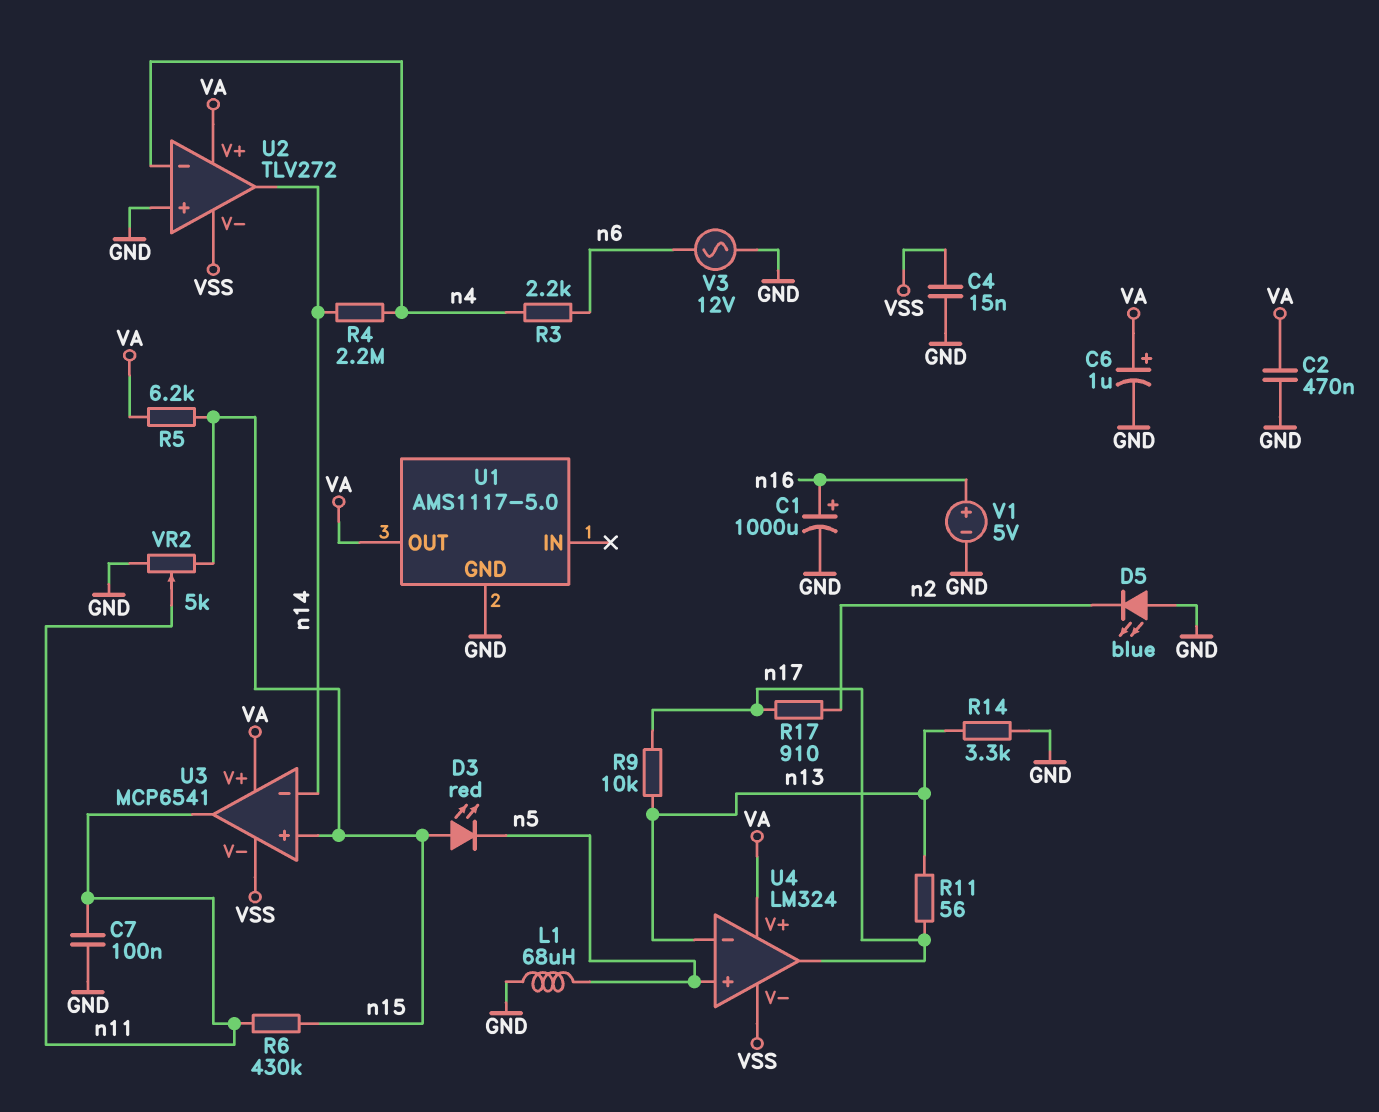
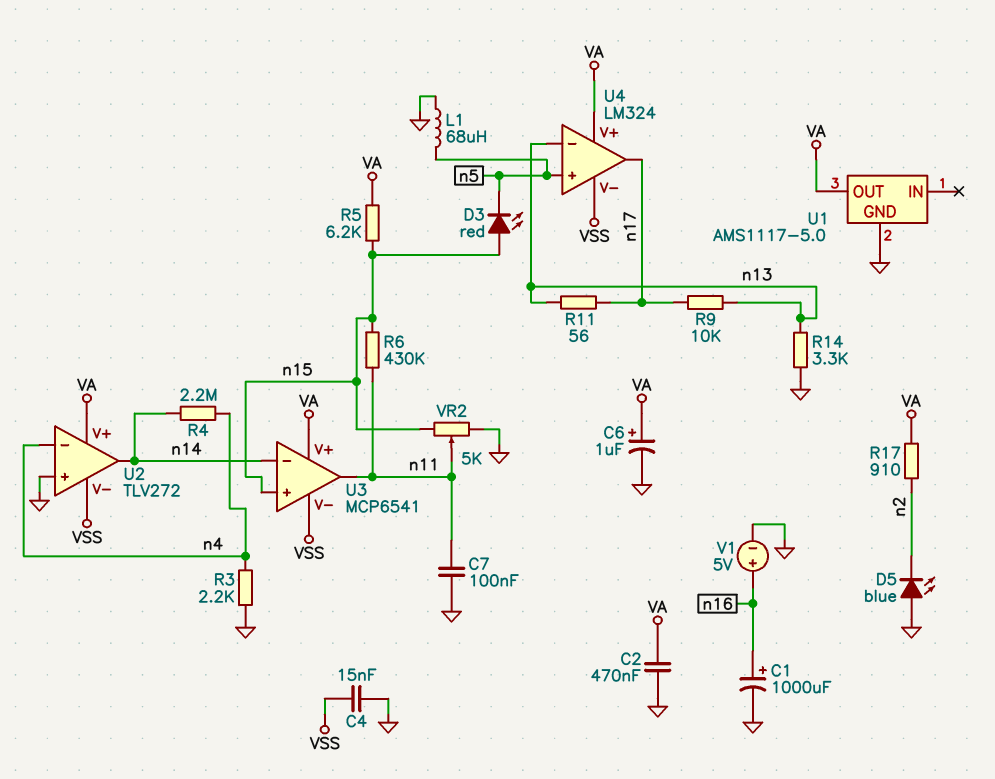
R3: 2.2k (n4, n6) -> 2.2k (GND, n4)
R17: 910 (n2, n17) -> 910 (VA, n2)
V3: AC 12V (GND, n6) -> none

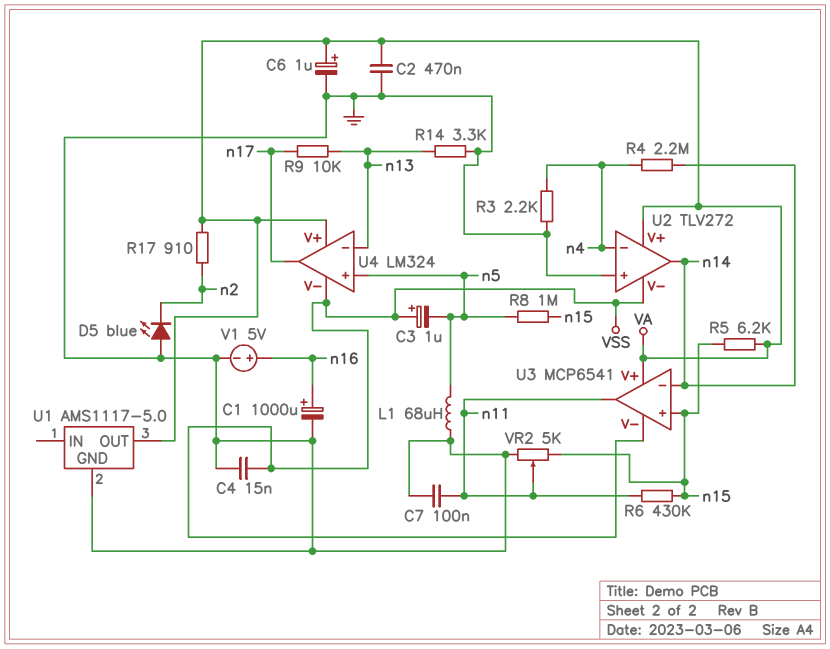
C3: none -> 1uF (plus VSS, minus n5)
D3: LED red (A n15, K n5) -> none
R8: none -> 1M (n5, n15)
R11: 56 (n13, n17) -> none

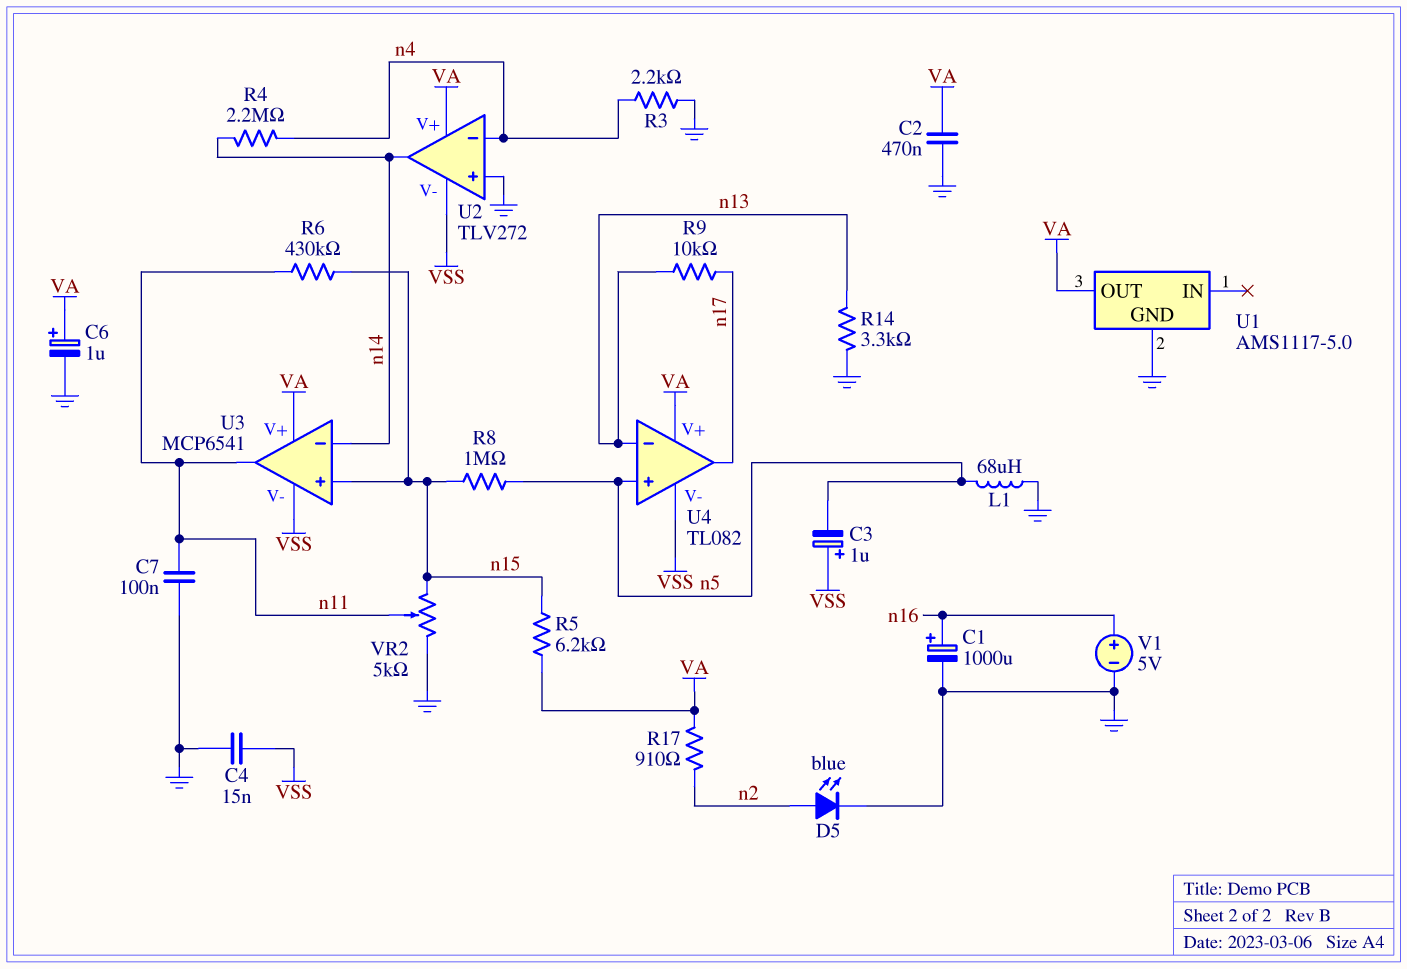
D5: LED blue (A GND, K n2) -> LED blue (A n2, K GND)
U4: LM324 -> TL082

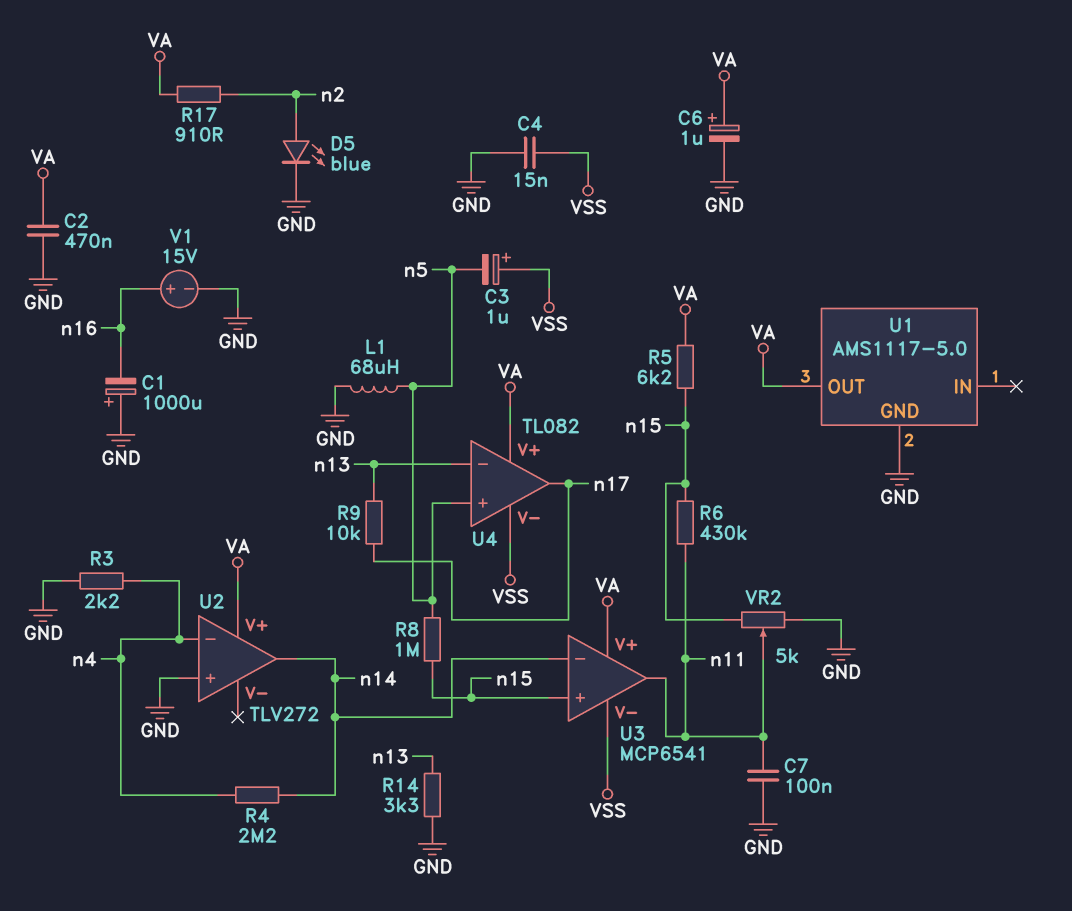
C1: 1000uF (plus n16, minus GND) -> 1000uF (plus GND, minus n16)
U2 pin V-: VSS -> none
V1: 5V (plus n16, minus GND) -> 15V (plus n16, minus GND)

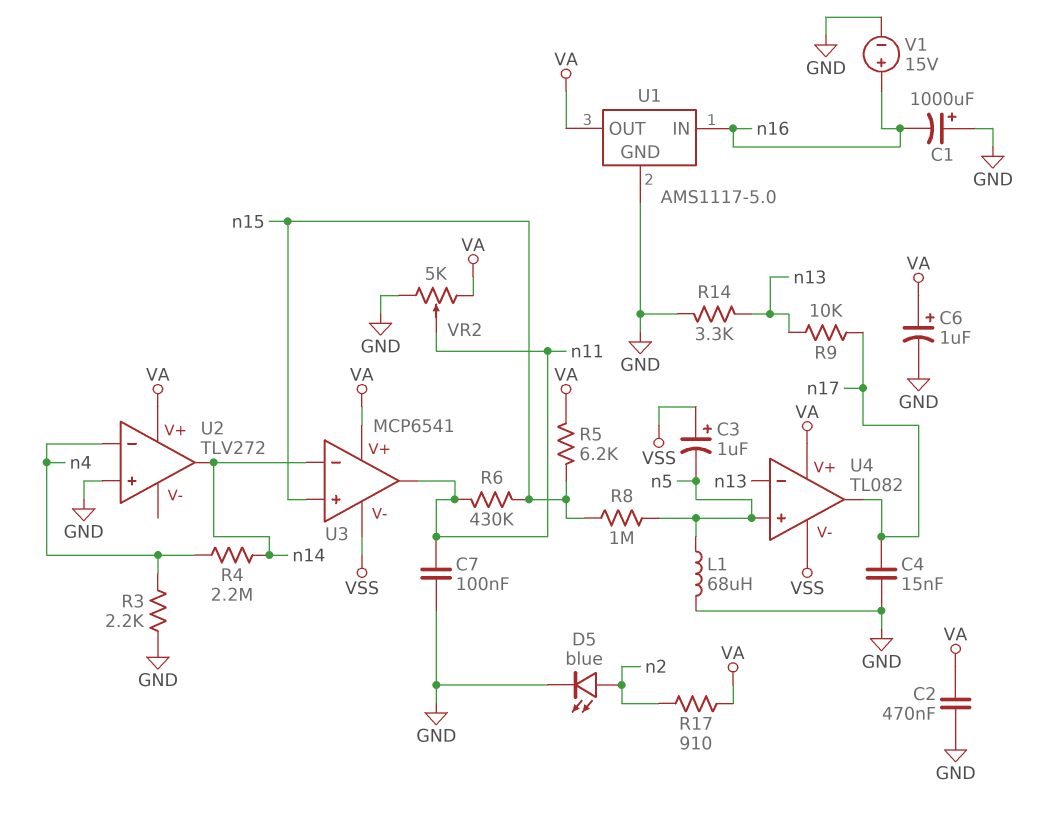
C4: 15nF (GND, VSS) -> 15nF (GND, n17)
U1 pin IN: none -> n16
VR2: 5k (GND, n15, wiper n11) -> 5k (GND, VA, wiper n11)

